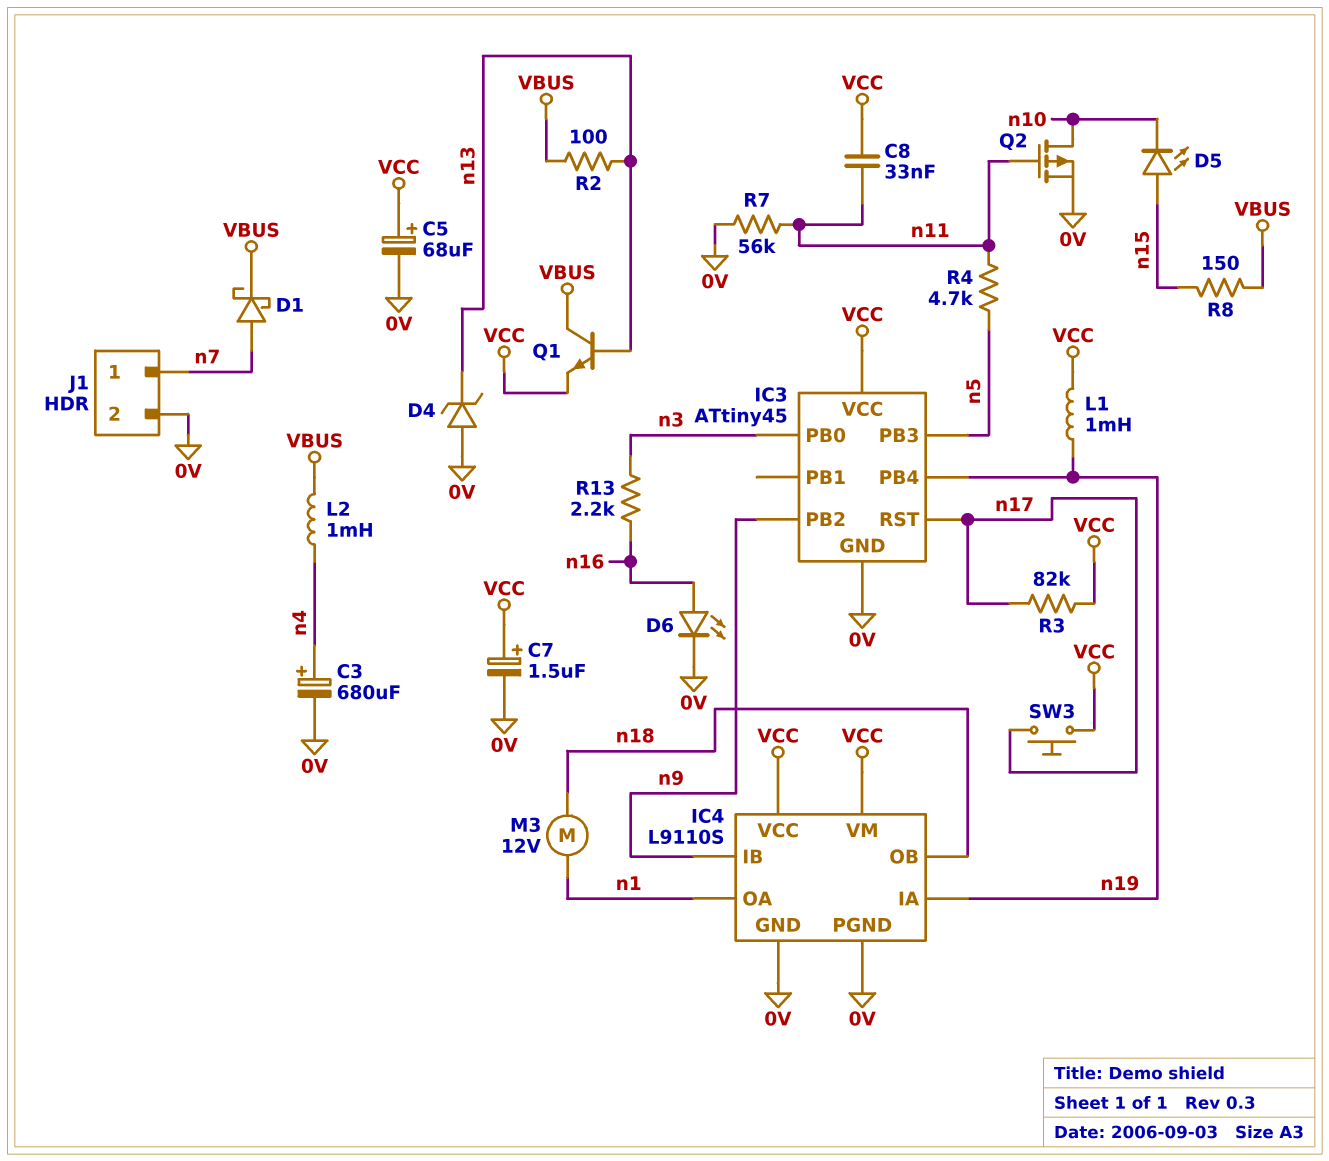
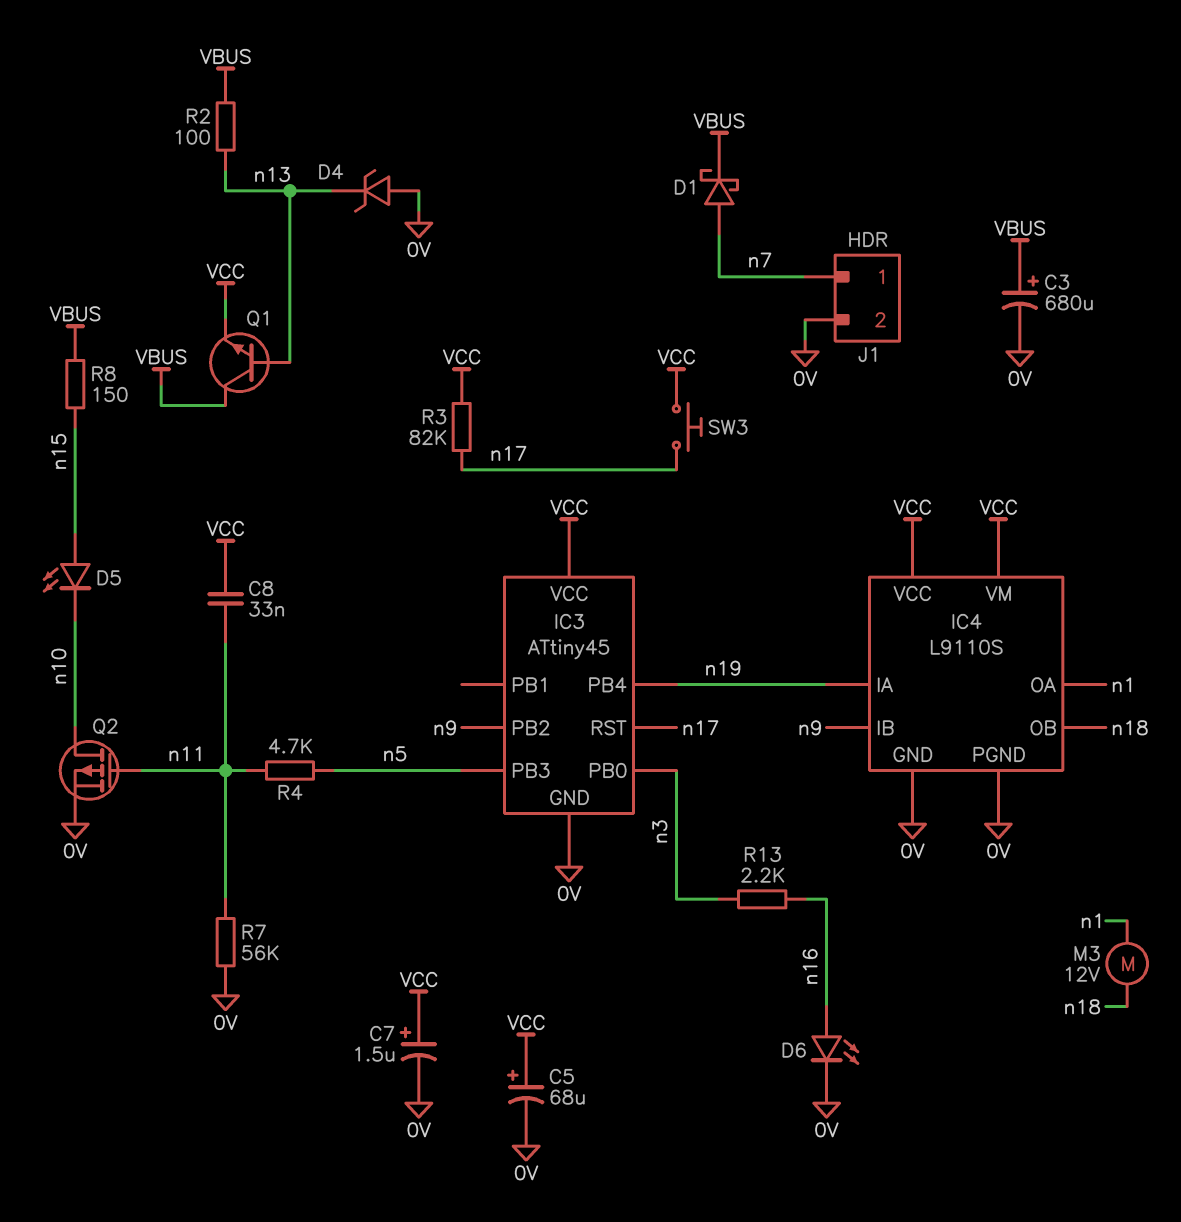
C3: 680uF (plus n4, minus 0V) -> 680uF (plus VBUS, minus 0V)
L1: 1mH (VCC, n19) -> none
L2: 1mH (VBUS, n4) -> none

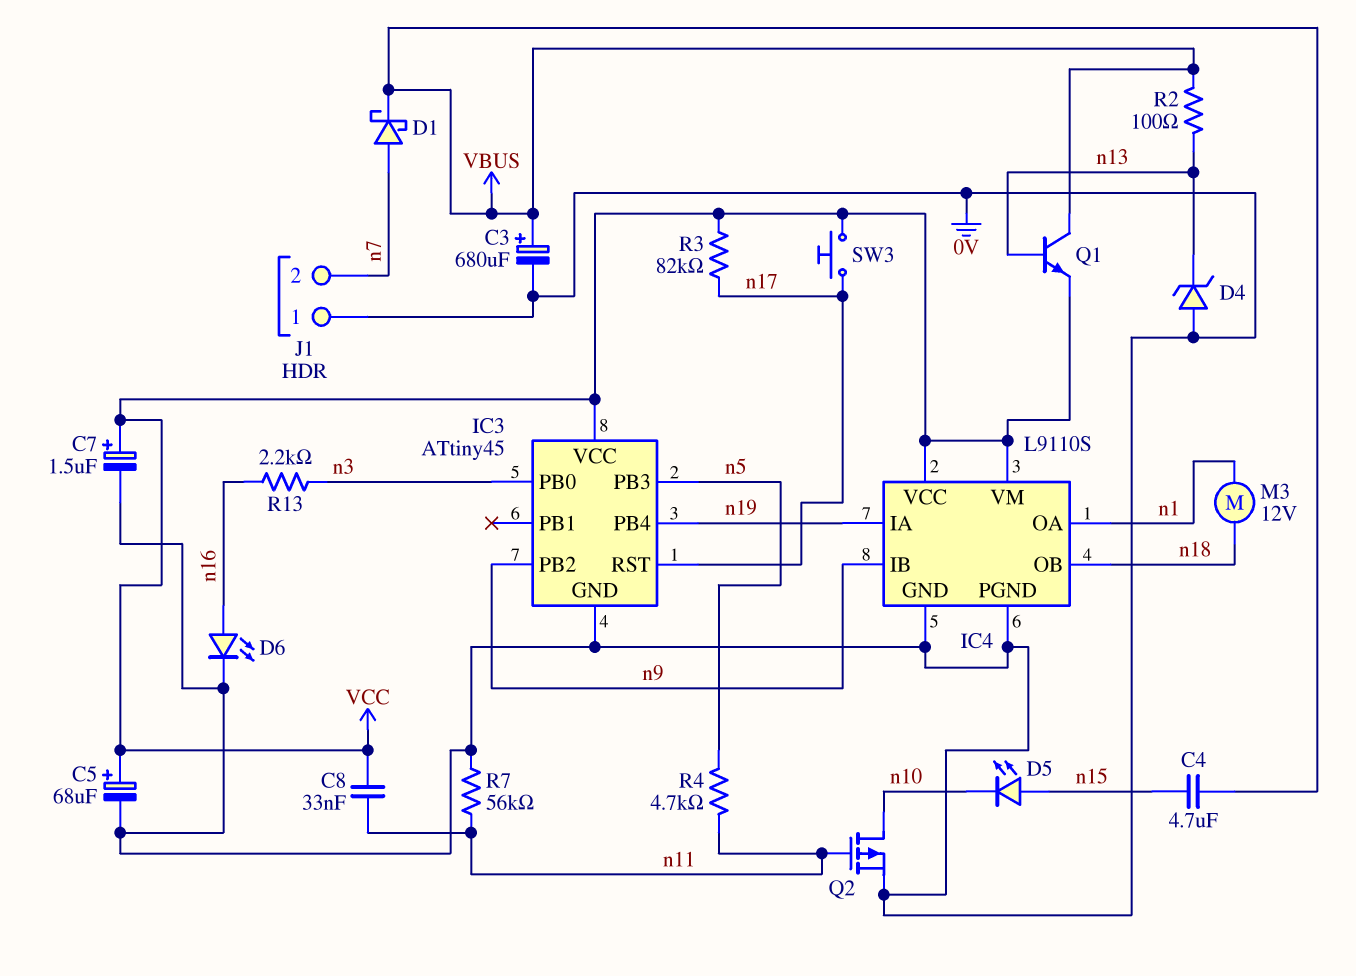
C4: none -> 4.7uF (VBUS, n15)
J1 pin 1: n7 -> 0V
J1 pin 2: 0V -> n7
R8: 150 (VBUS, n15) -> none

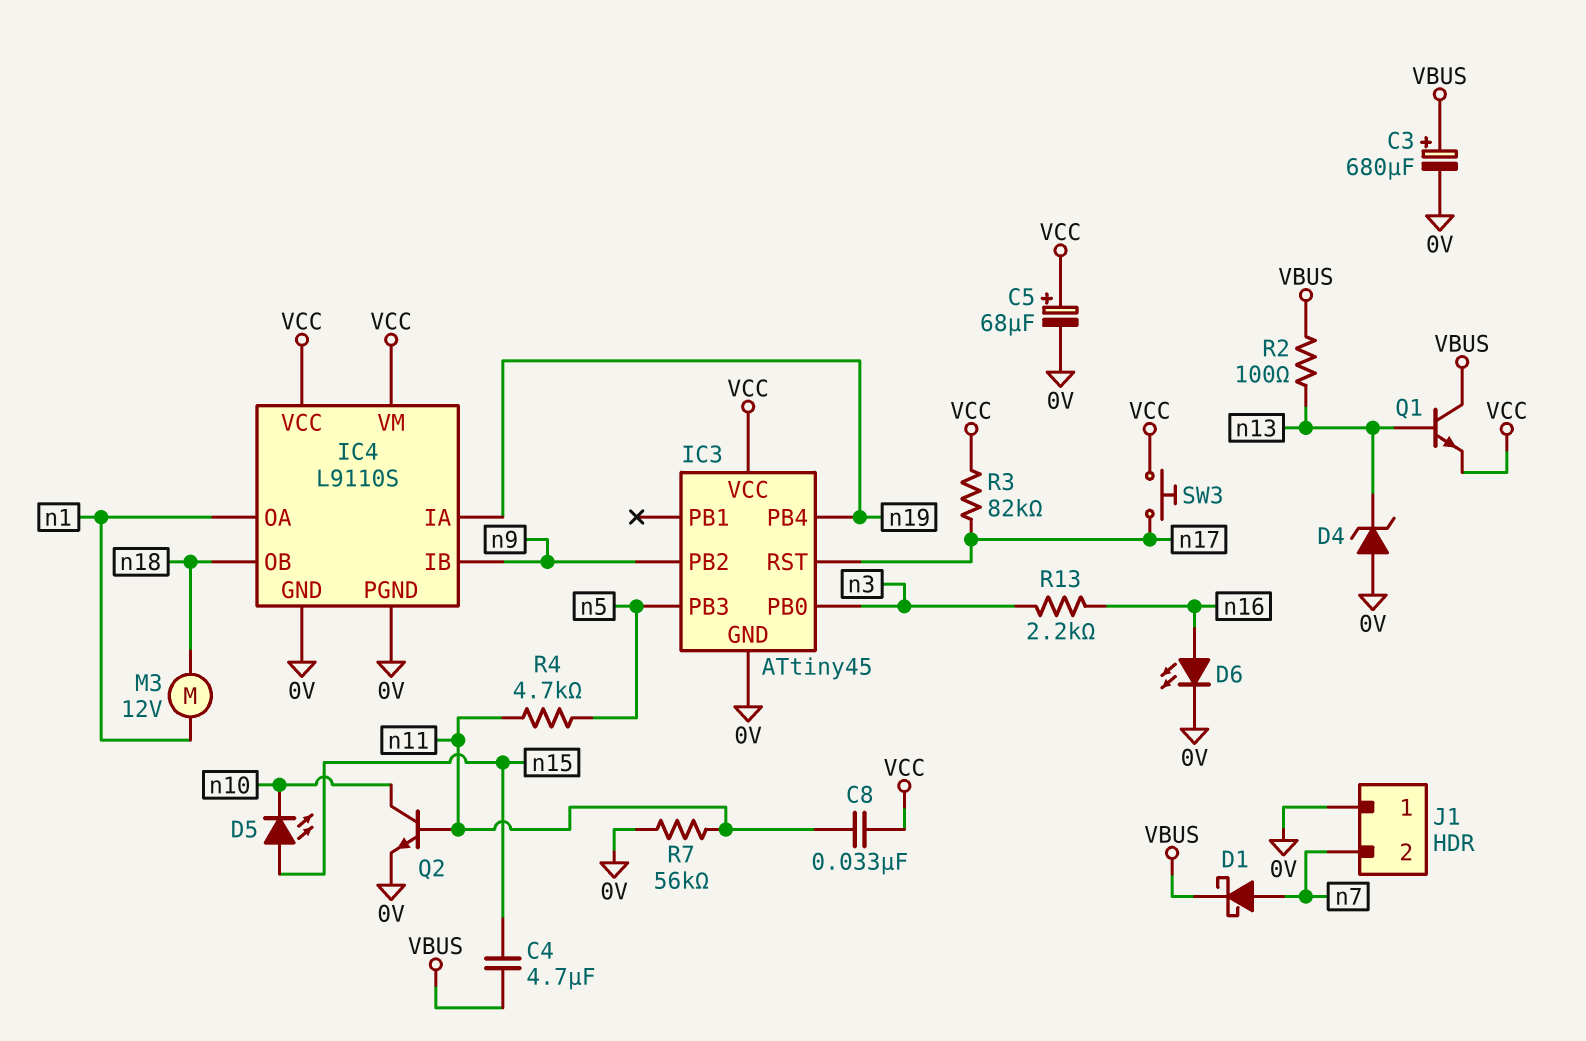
C7: 1.5uF (plus VCC, minus 0V) -> none
Q2: PMOS (G n11, D n10, S 0V) -> NPN (B n11, C n10, E 0V)

